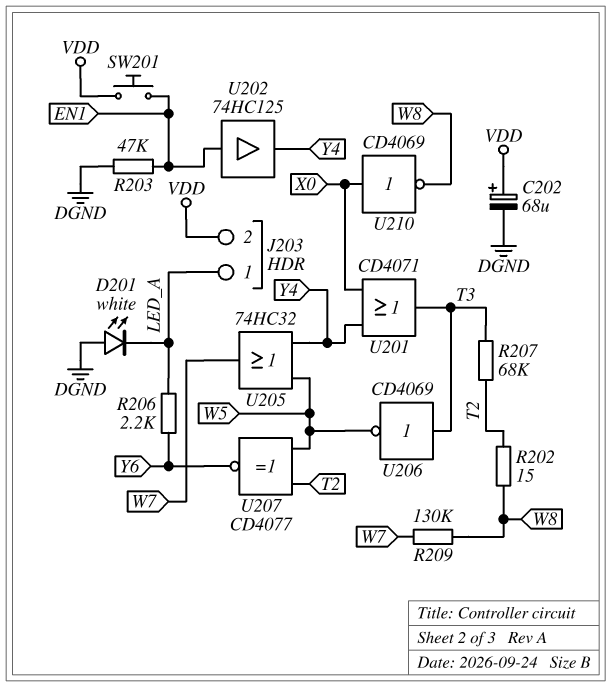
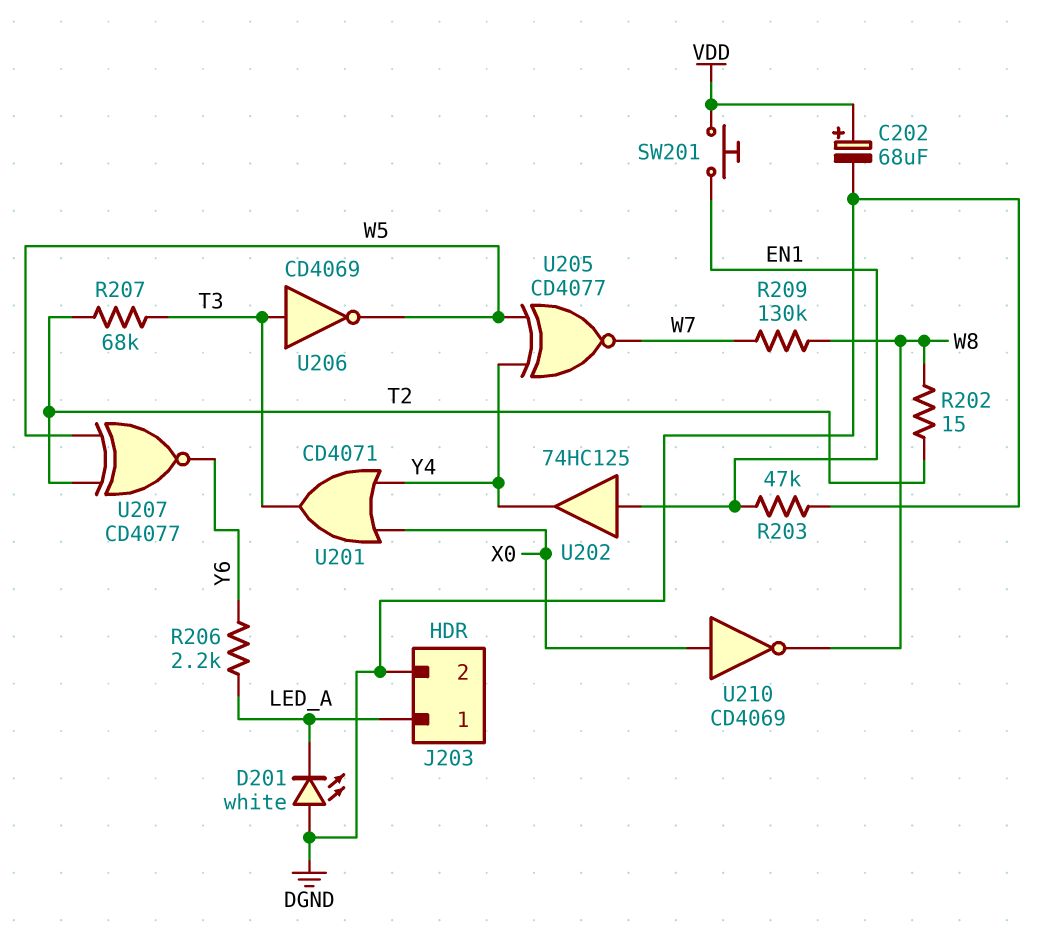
J203 pin 2: VDD -> DGND
U205: OR 74HC32 (in W5, in Y4, out W7) -> XNOR CD4077 (in W5, in Y4, out W7)

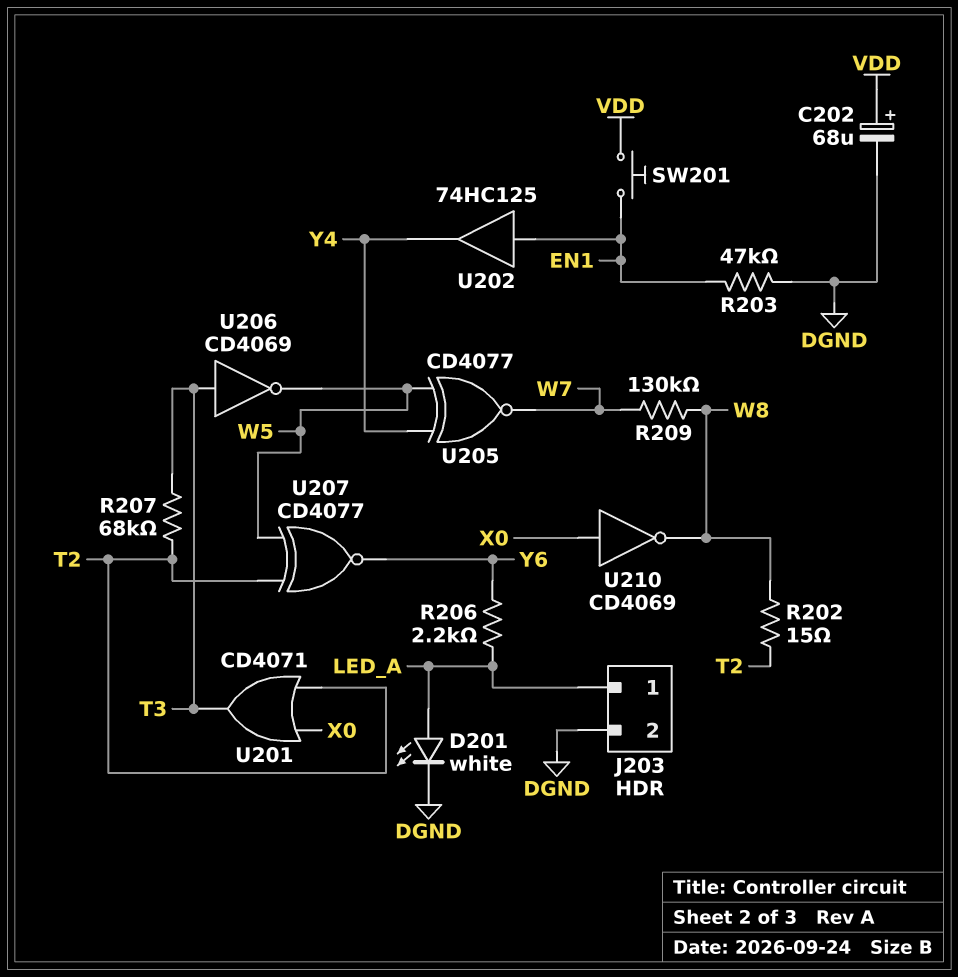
D201: LED white (A DGND, K LED_A) -> LED white (A LED_A, K DGND)
U201: OR CD4071 (in X0, in Y4, out T3) -> OR CD4071 (in T2, in X0, out T3)

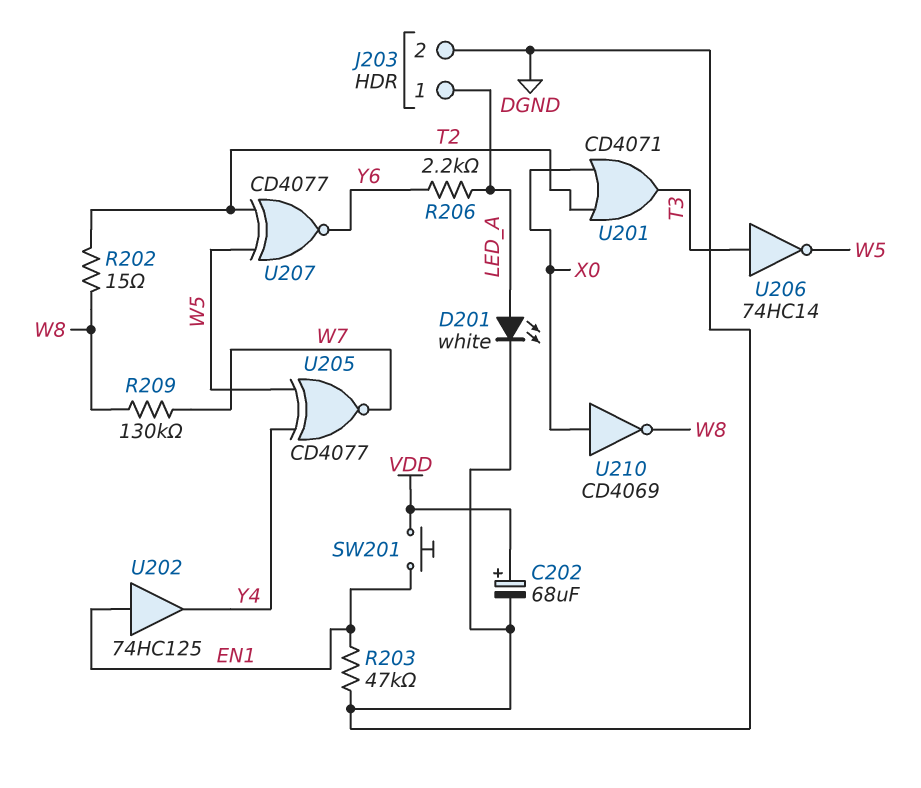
R207: 68k (T2, T3) -> none
U206: NOT CD4069 (in T3, out W5) -> NOT 74HC14 (in T3, out W5)

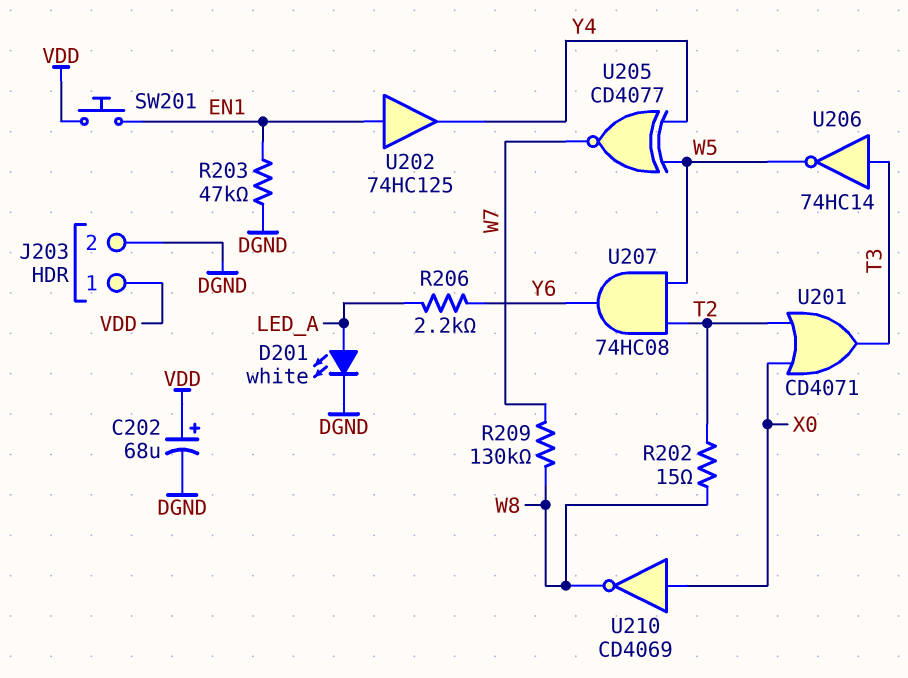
J203 pin 1: LED_A -> VDD
U207: XNOR CD4077 (in T2, in W5, out Y6) -> AND 74HC08 (in T2, in W5, out Y6)

